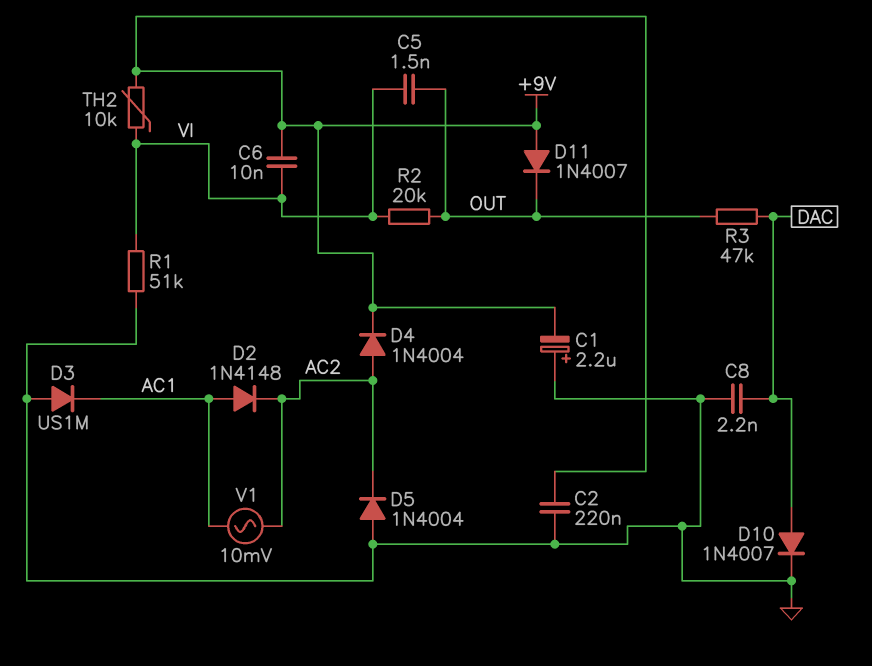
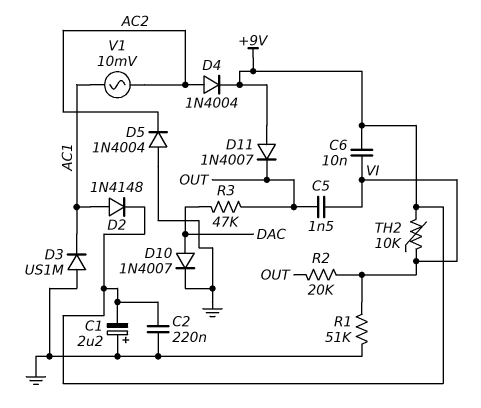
C8: 2.2nF (DAC, GND) -> none
D2: diode 1N4148 (A AC1, K AC2) -> diode 1N4148 (A AC1, K +9V)

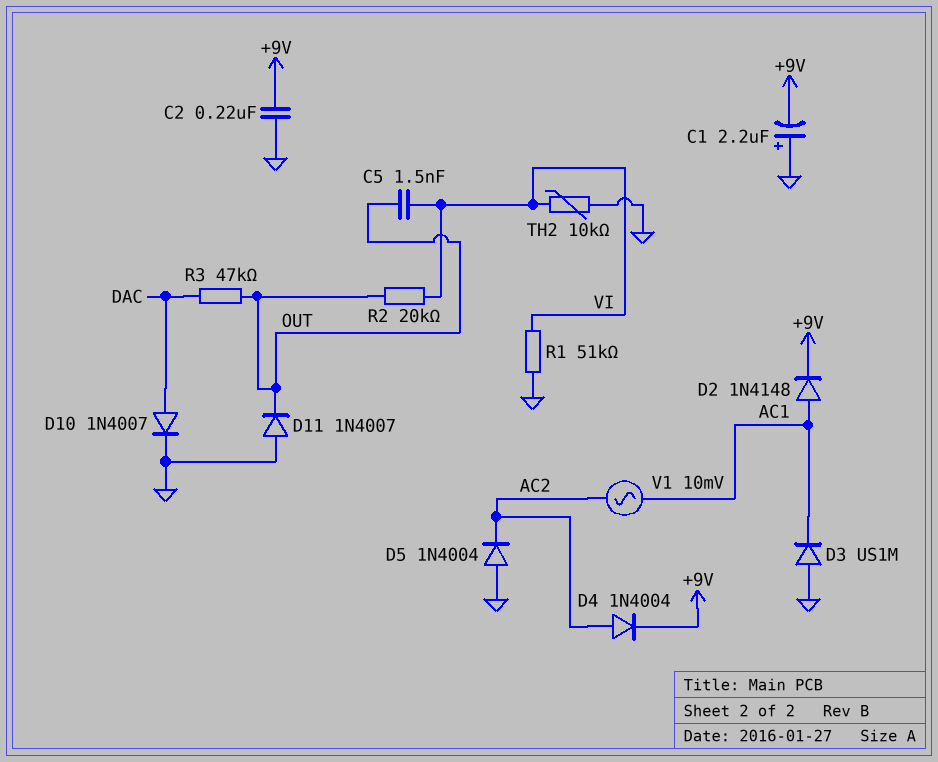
C6: 10nF (+9V, VI) -> none
D11: diode 1N4007 (A +9V, K OUT) -> diode 1N4007 (A GND, K OUT)
TH2: 10k (+9V, VI) -> 10k (GND, VI)

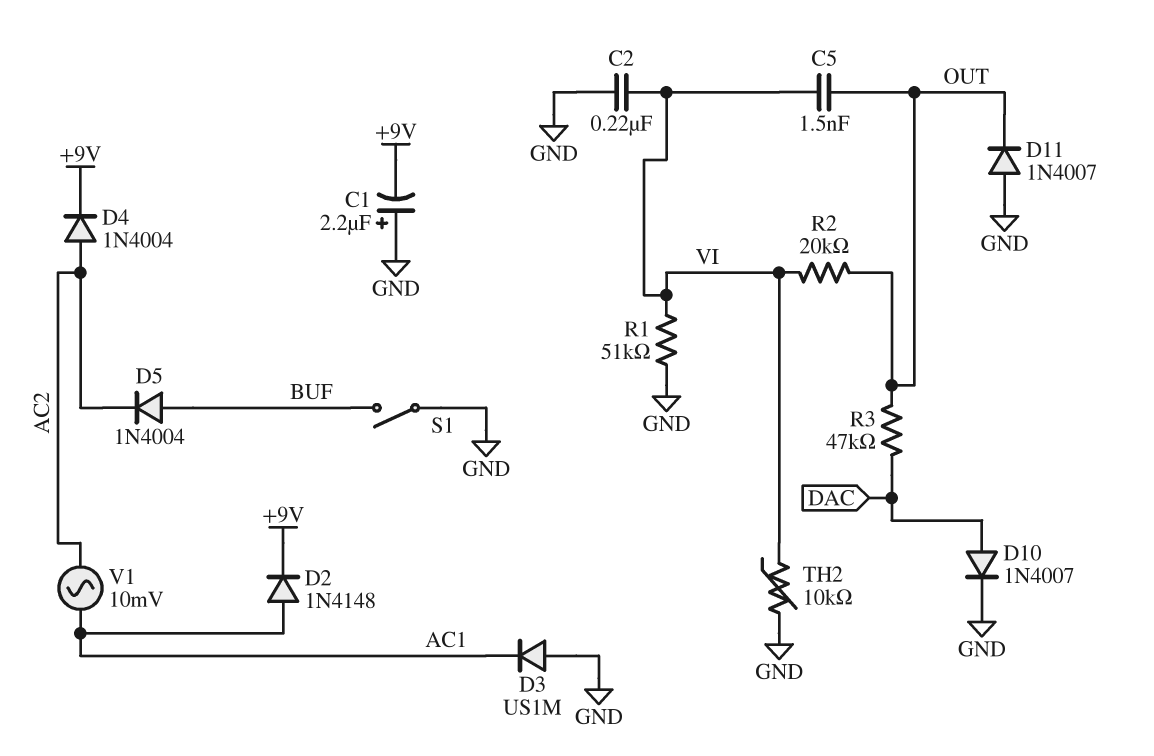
C2: 220nF (+9V, GND) -> 220nF (GND, VI)
D5: diode 1N4004 (A GND, K AC2) -> diode 1N4004 (A BUF, K AC2)
S1: none -> switch (BUF, GND)

